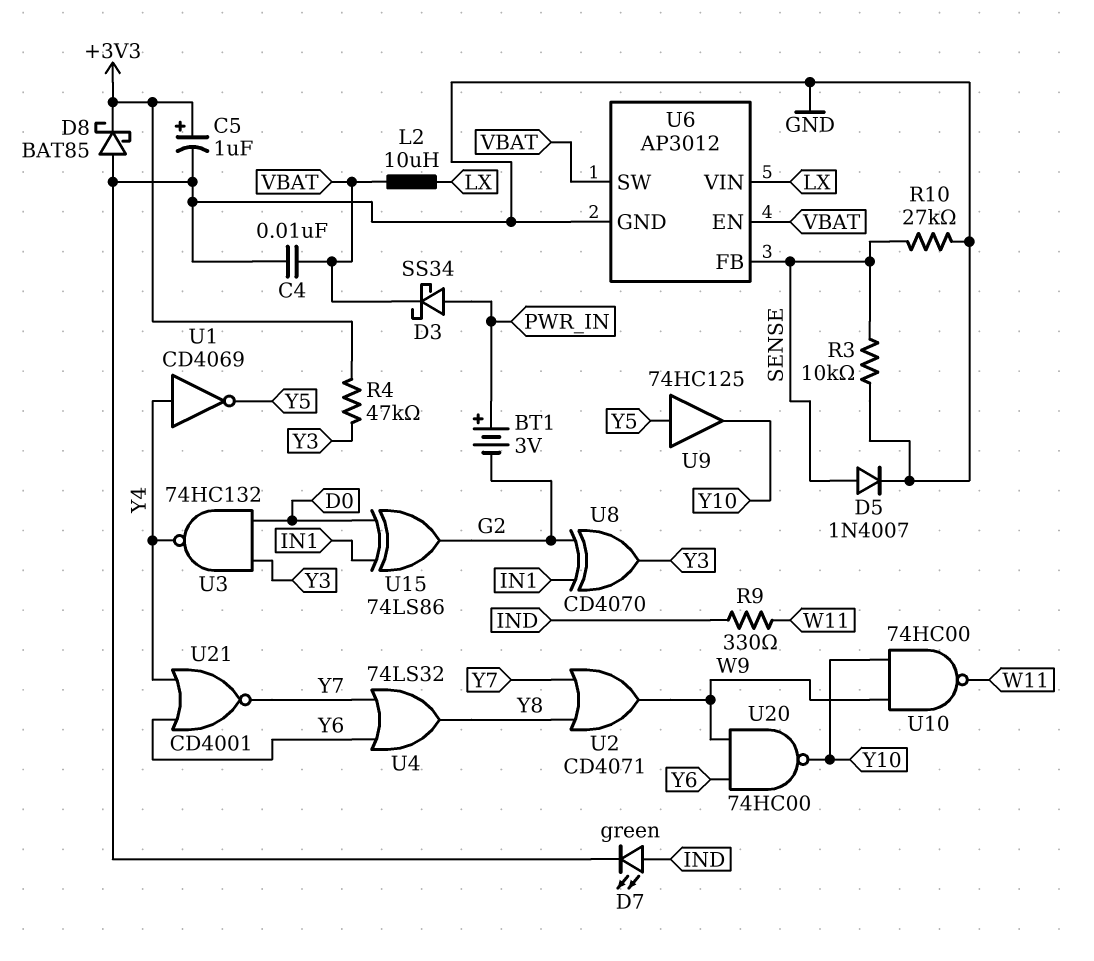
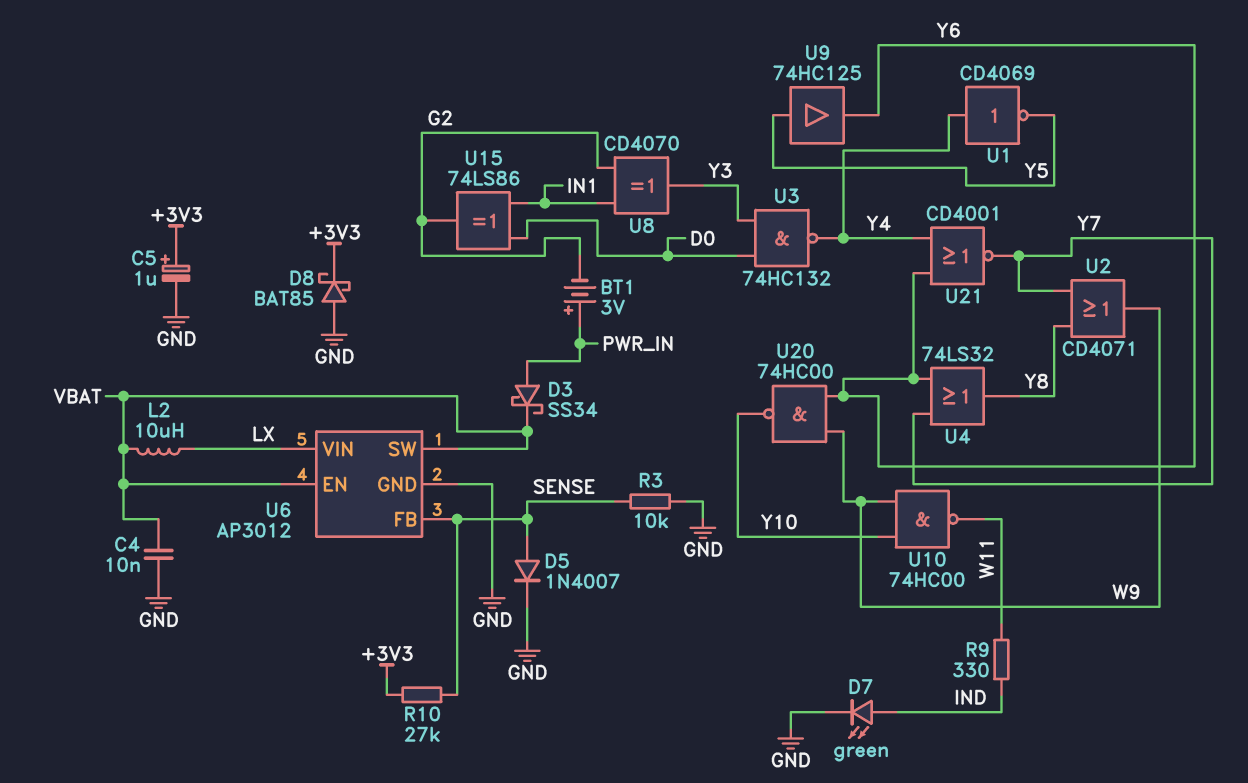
R4: 47k (+3V3, Y3) -> none
R10: 27k (GND, SENSE) -> 27k (+3V3, SENSE)
U9: buffer 74HC125 (in Y5, out Y10) -> buffer 74HC125 (in Y5, out Y6)

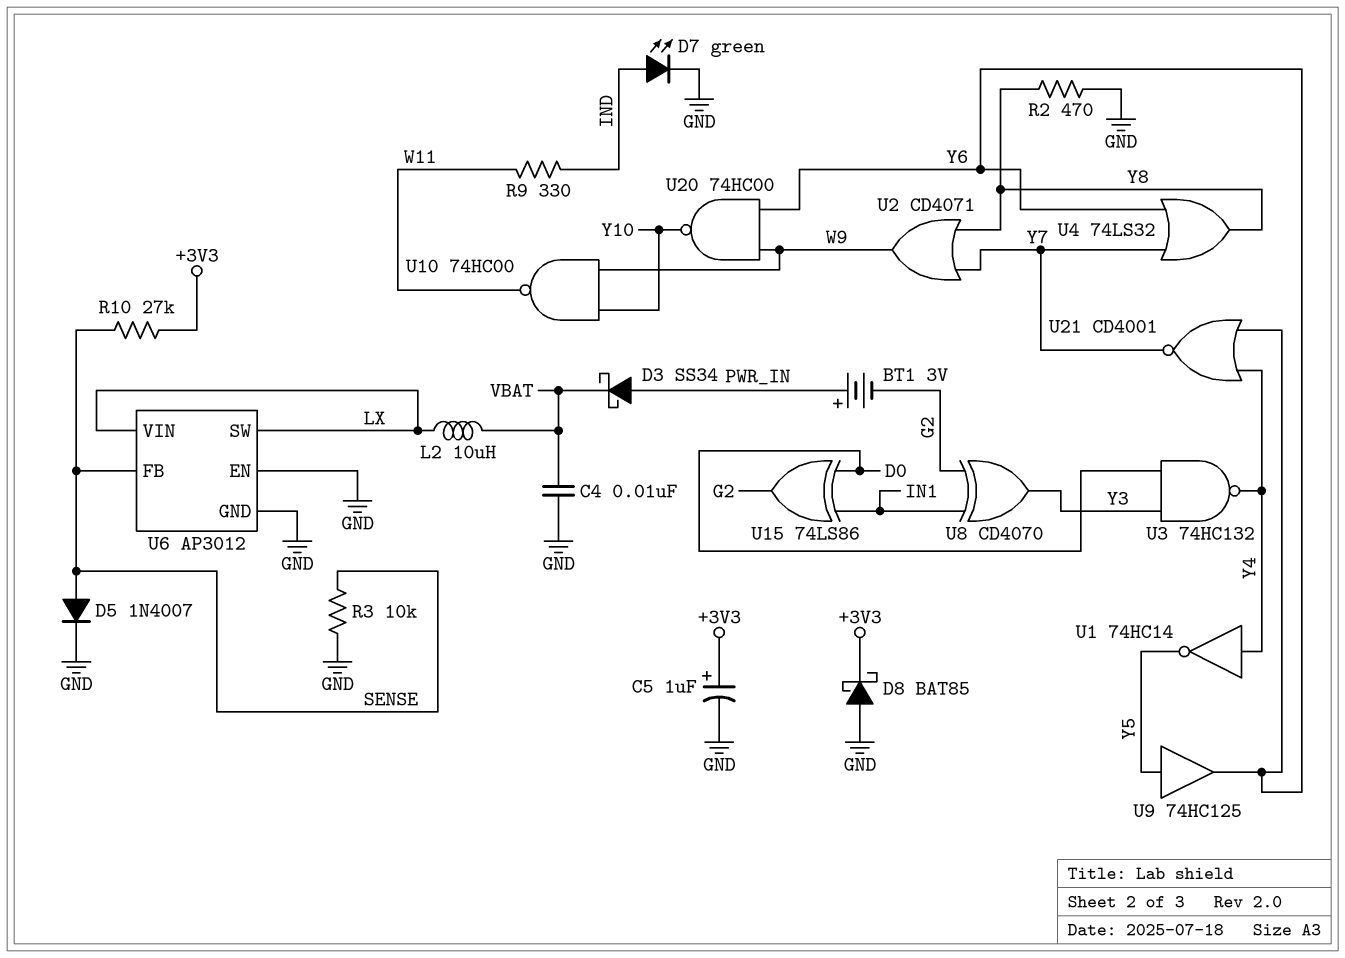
R2: none -> 470 (GND, Y8)
U1: NOT CD4069 (in Y4, out Y5) -> NOT 74HC14 (in Y4, out Y5)
U6 pin EN: VBAT -> GND
U6 pin SW: VBAT -> LX

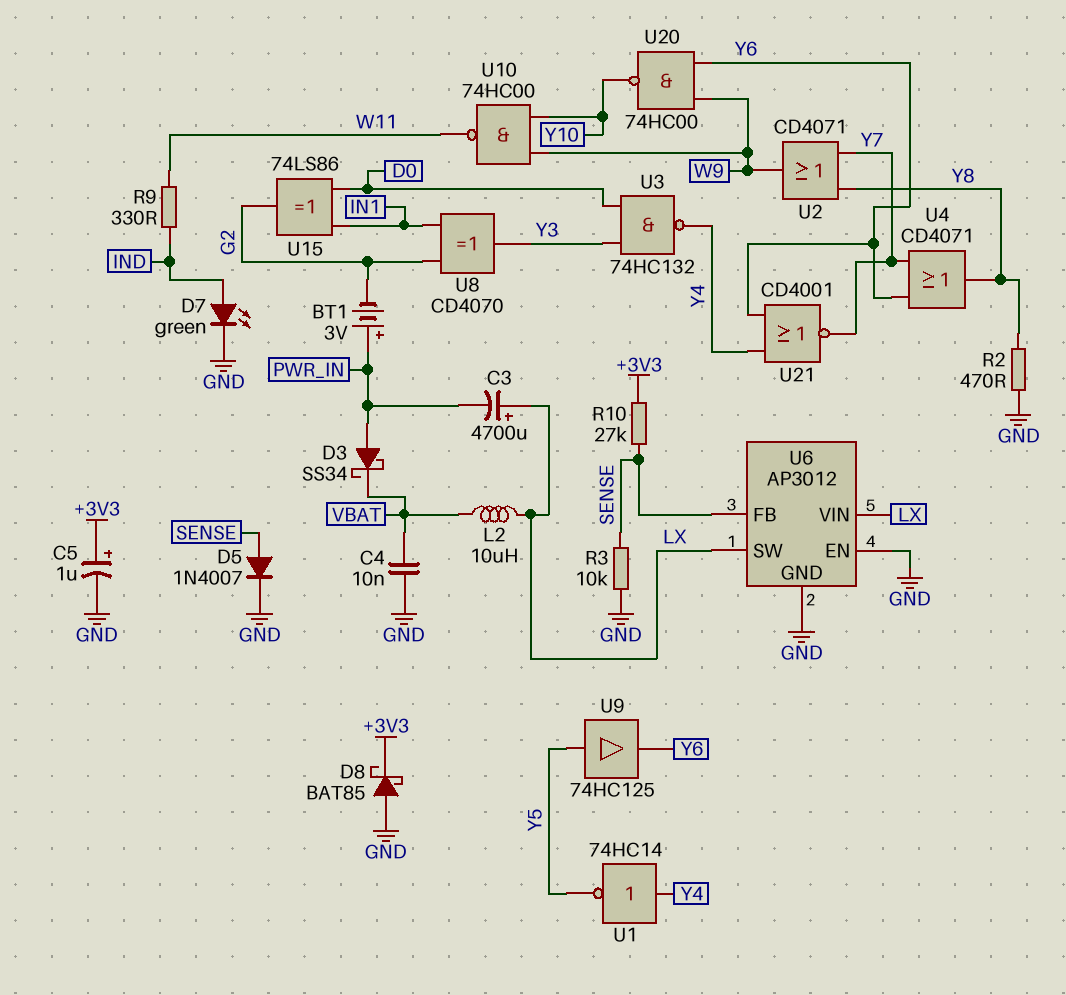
C3: none -> 4700uF (plus LX, minus PWR_IN)
U4: OR 74LS32 (in Y6, in Y7, out Y8) -> OR CD4071 (in Y6, in Y7, out Y8)

